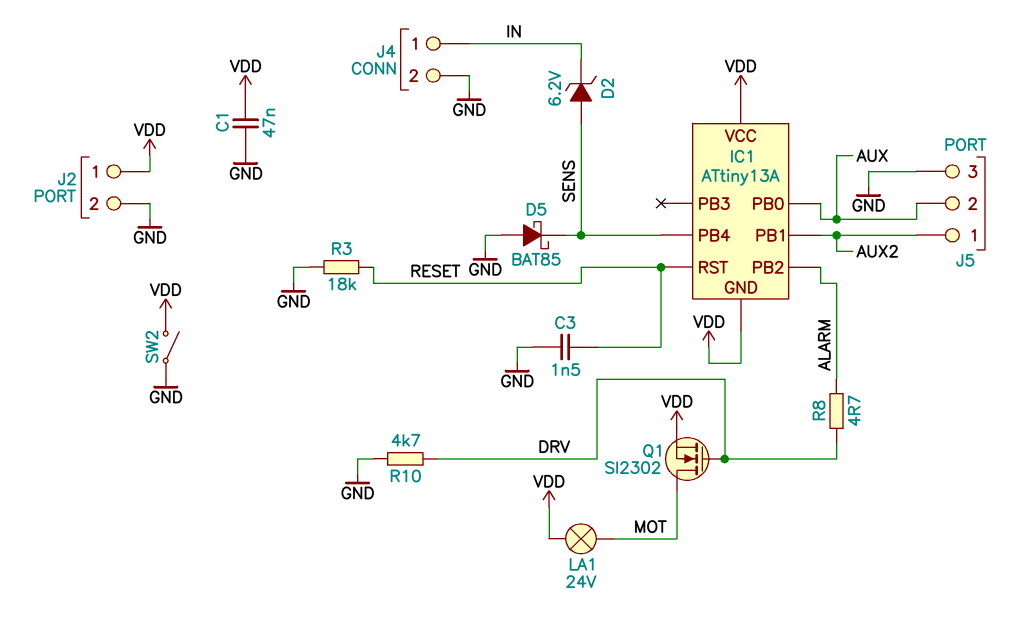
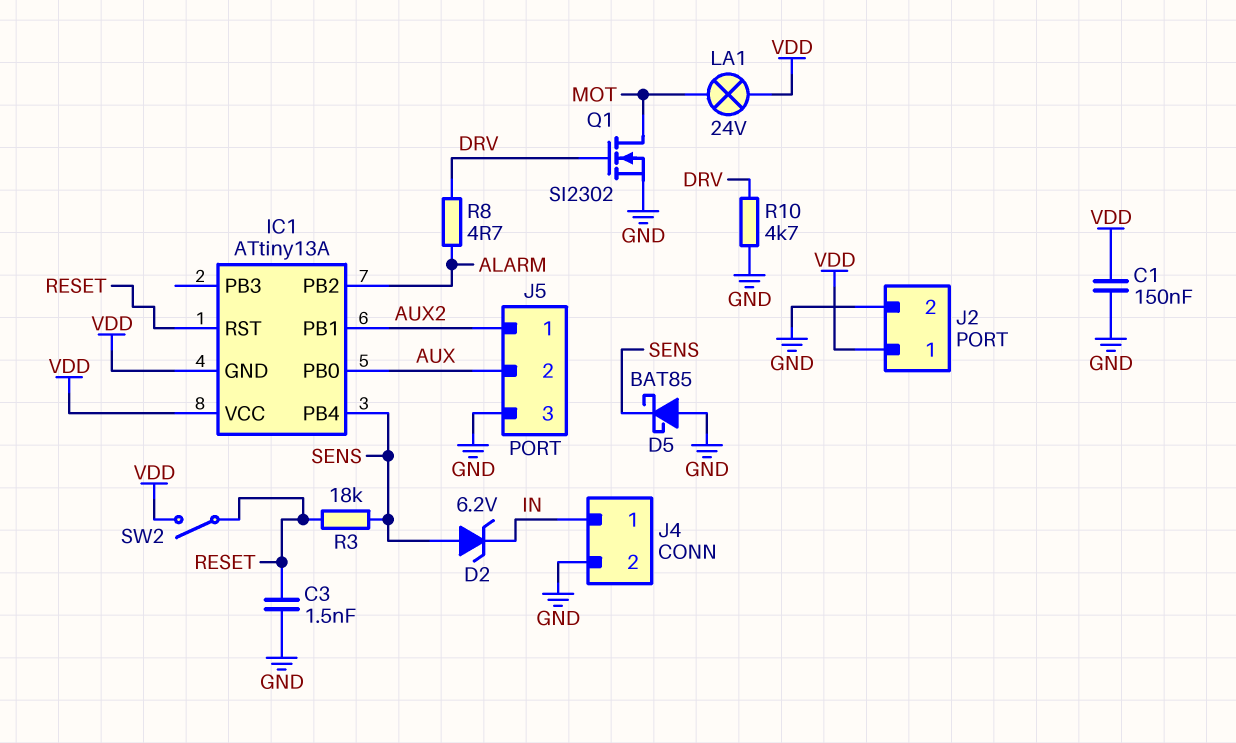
C1: 47nF (GND, VDD) -> 150nF (GND, VDD)
Q1: NMOS SI2302 (G DRV, D MOT, S VDD) -> NMOS SI2302 (G DRV, D MOT, S GND)
R3: 18k (GND, RESET) -> 18k (RESET, SENS)
SW2: switch (GND, VDD) -> switch (RESET, VDD)

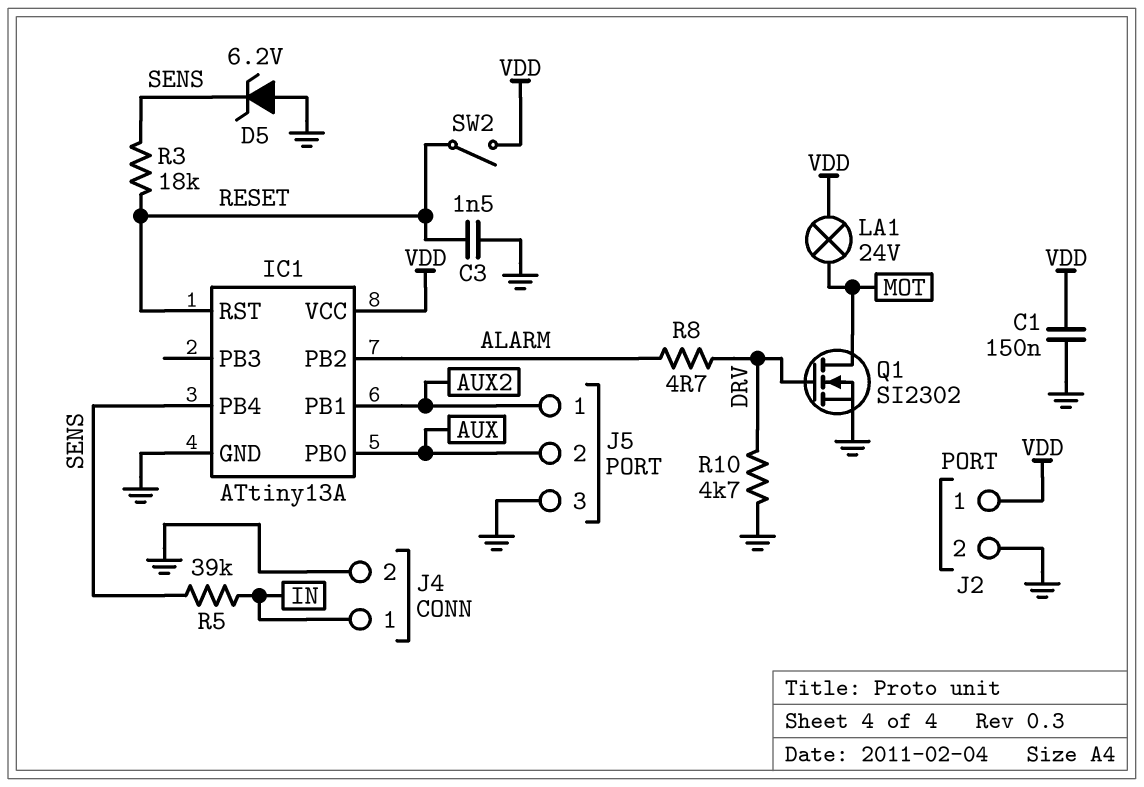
D2: zener 6.2V (A SENS, K IN) -> none
D5: schottky BAT85 (A GND, K SENS) -> zener 6.2V (A GND, K SENS)
IC1 pin GND: VDD -> GND
R5: none -> 39k (IN, SENS)

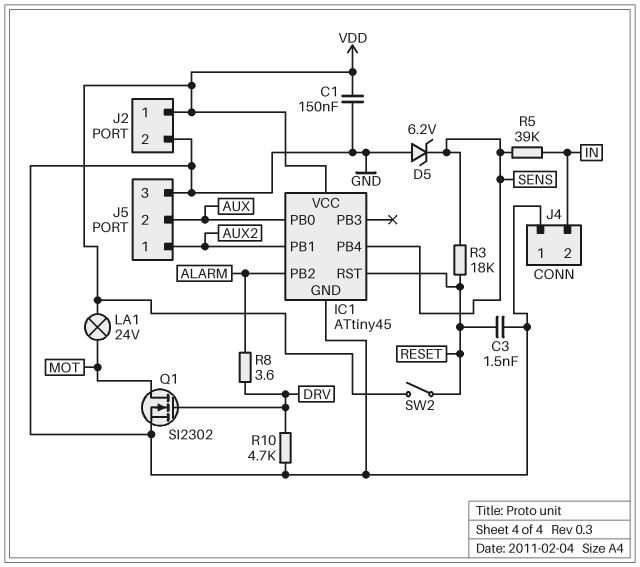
IC1: ATtiny13A -> ATtiny45
J4 pin 1: IN -> GND
J4 pin 2: GND -> IN
R8: 4.7 (ALARM, DRV) -> 3.6 (ALARM, DRV)

